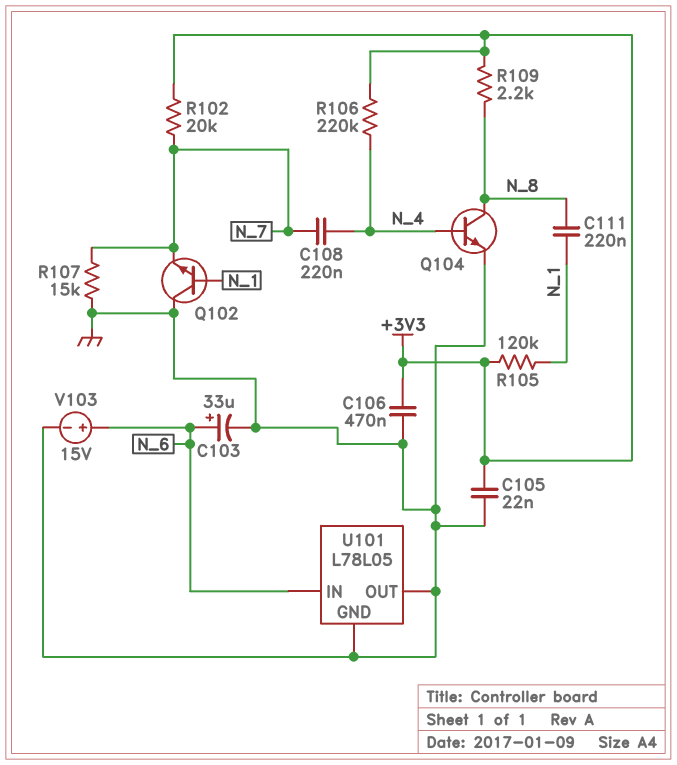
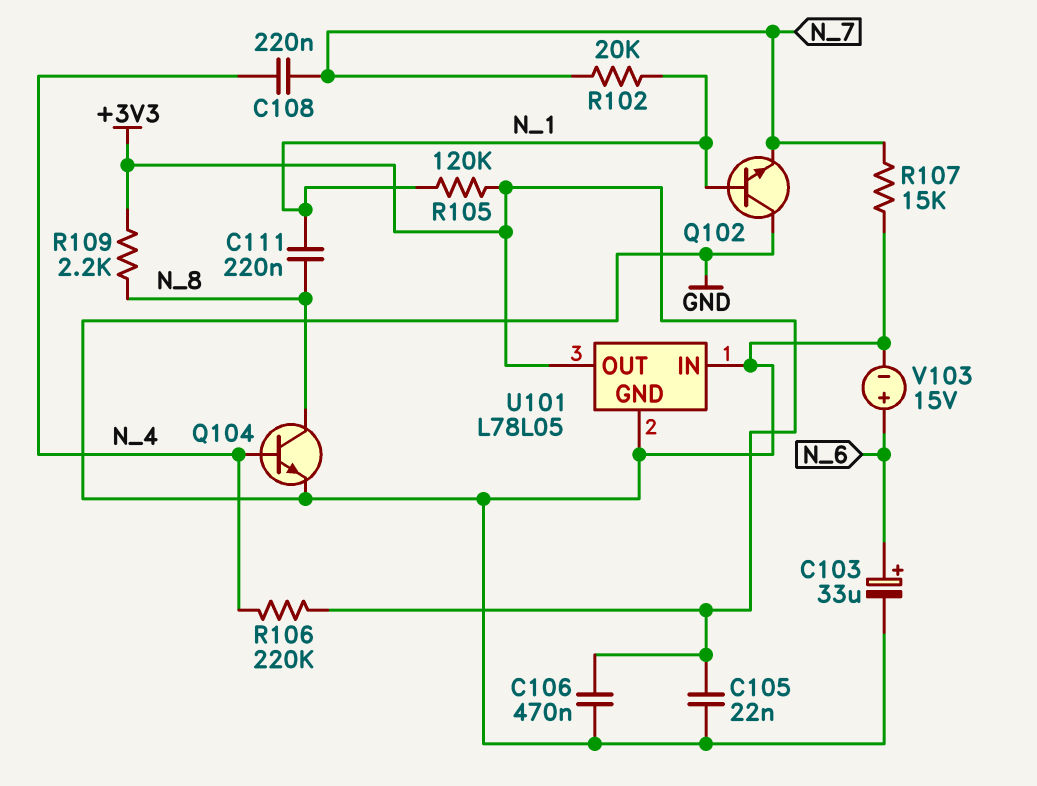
R102: 20k (+3V3, N_7) -> 20k (N_1, N_7)
U101 pin IN: N_6 -> GND
U101 pin OUT: GND -> +3V3

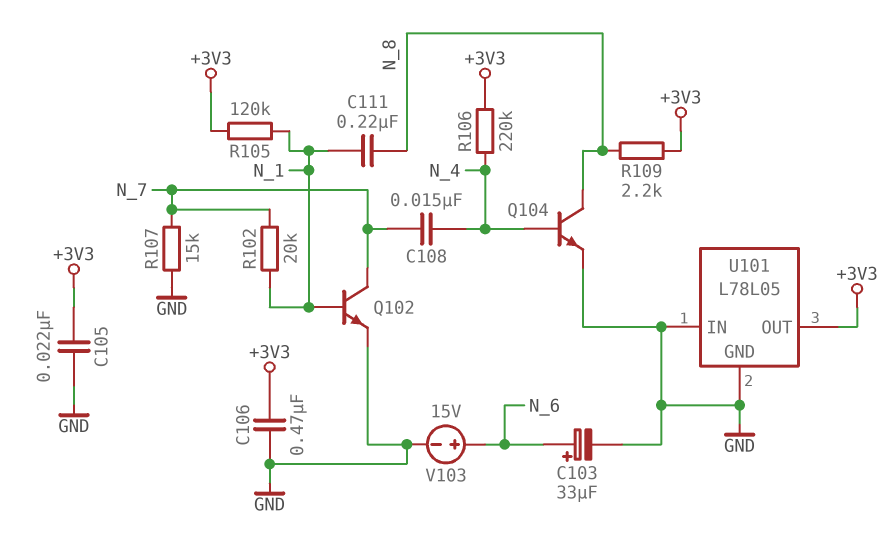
C108: 220nF (N_4, N_7) -> 15nF (N_4, N_7)
Q102: NPN (B N_1, C GND, E N_7) -> NPN (B N_1, C N_7, E GND)

